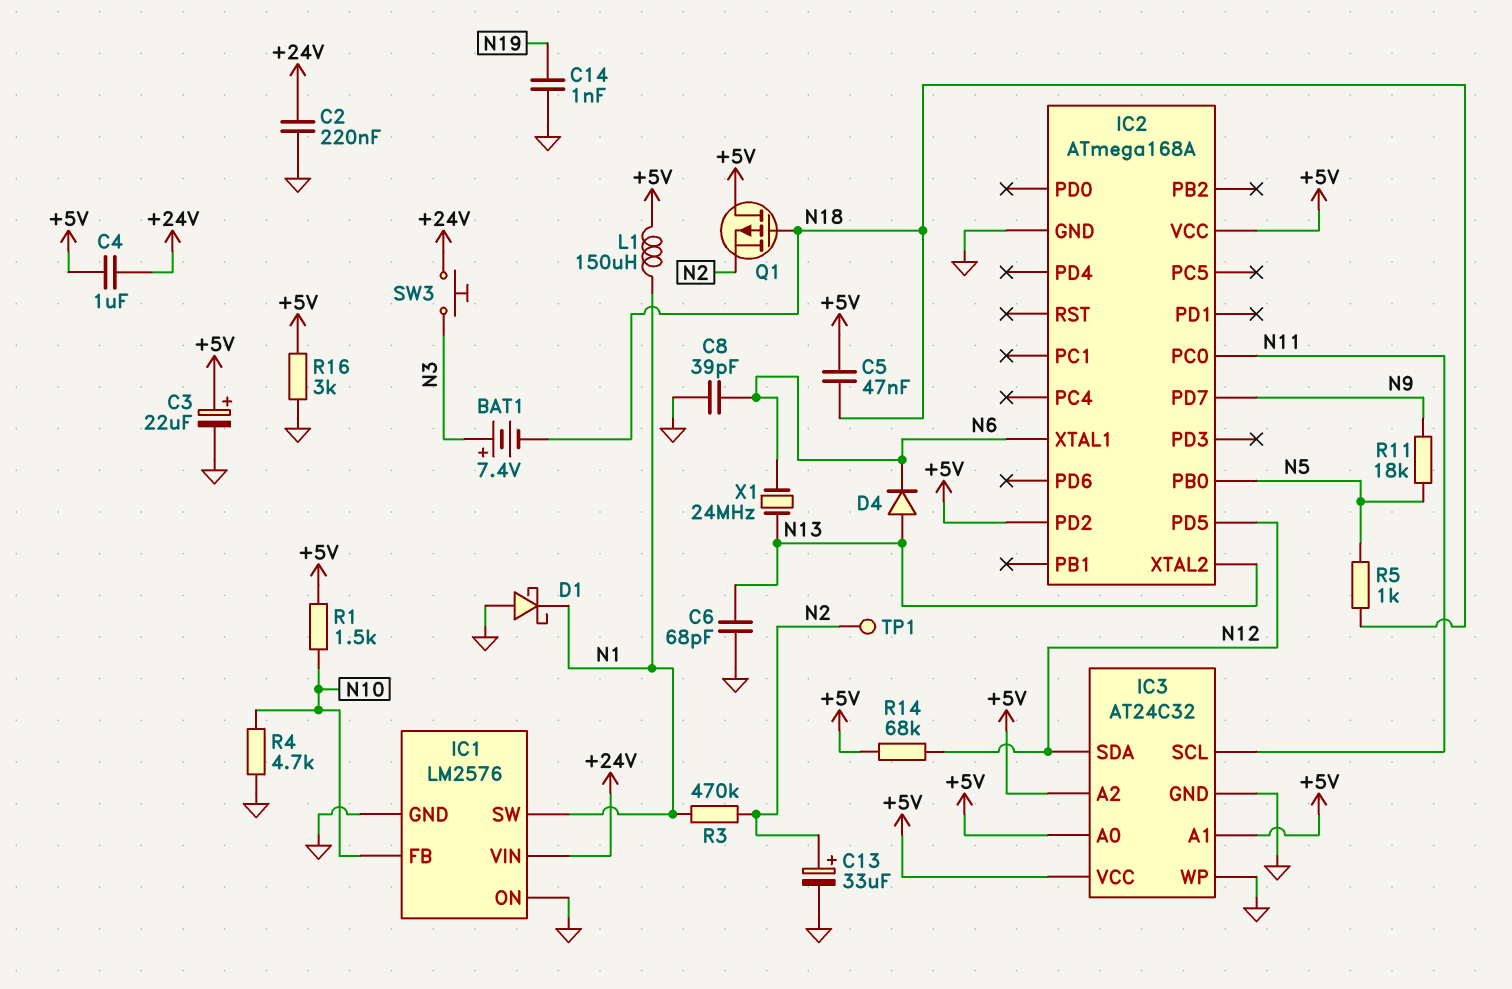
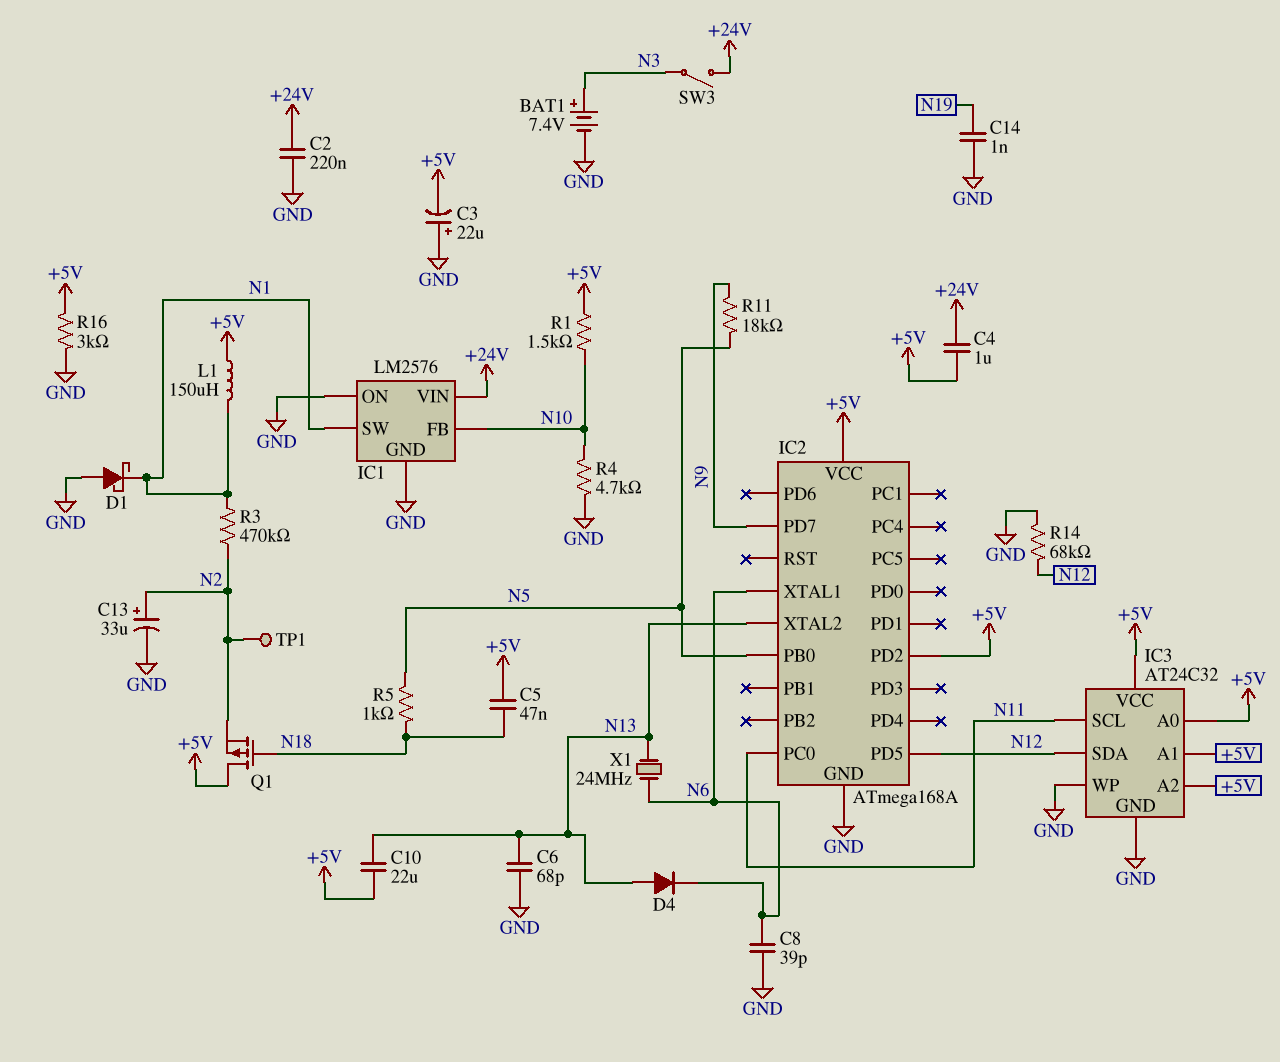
BAT1: 7.4V (plus N3, minus N18) -> 7.4V (plus N3, minus GND)
C3: 22uF (plus +5V, minus GND) -> 22uF (plus GND, minus +5V)
C10: none -> 22uF (+5V, N13)
R14: 68k (+5V, N12) -> 68k (GND, N12)
SW3: button (+24V, N3) -> switch (+24V, N3)

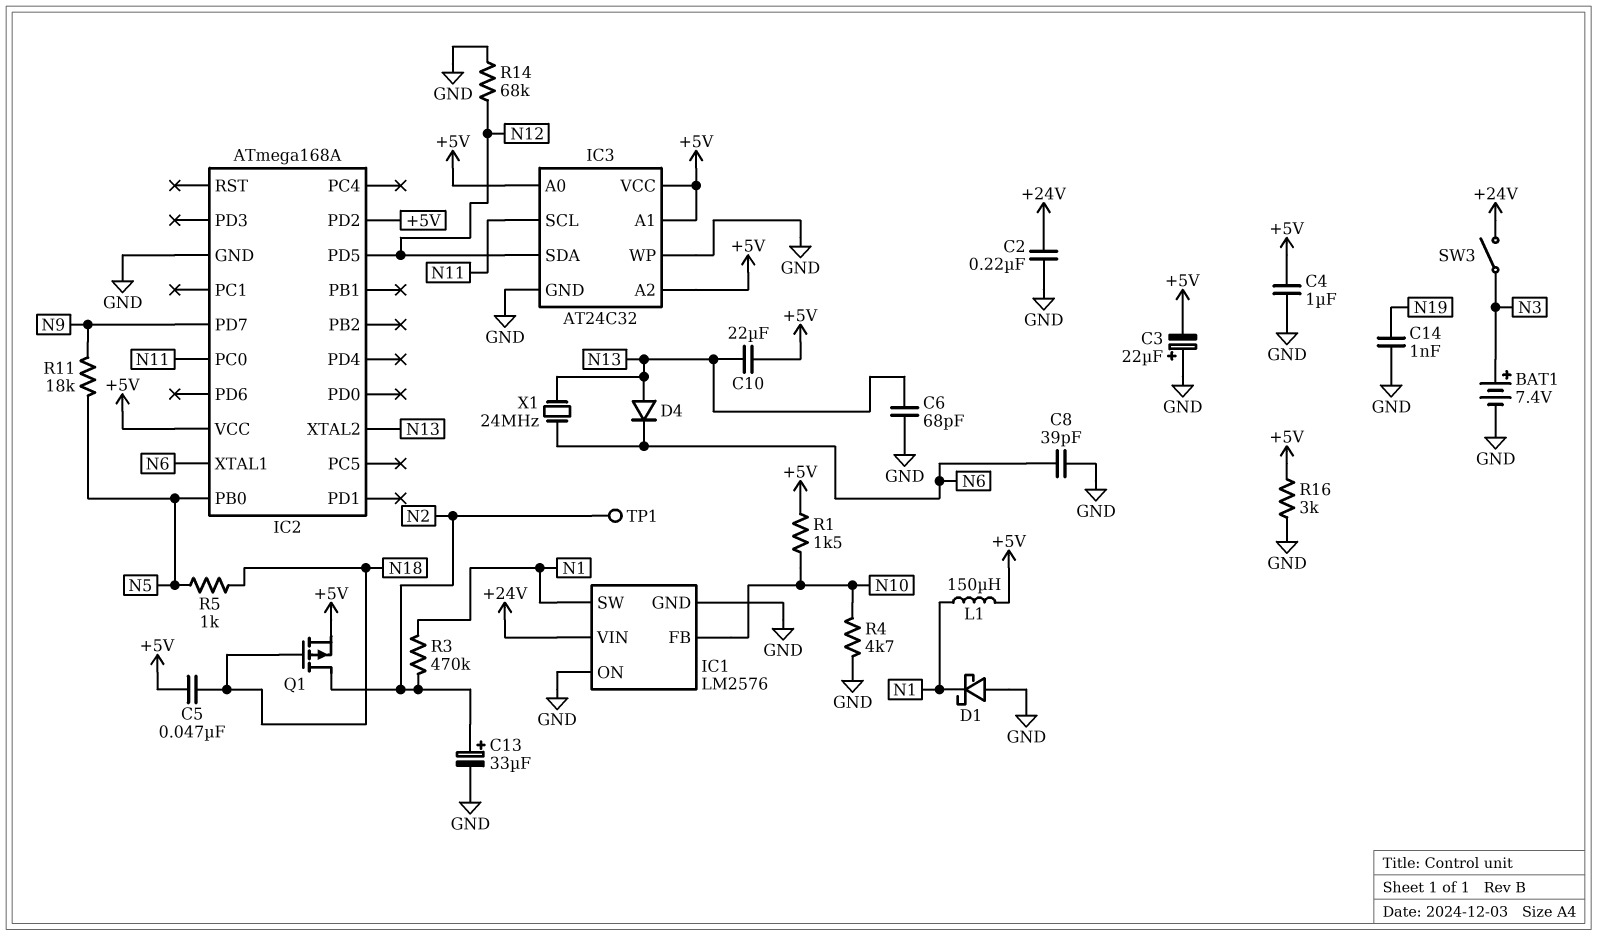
C4: 1uF (+5V, +24V) -> 1uF (+5V, GND)
Q1: PMOS (G N18, D +5V, S N2) -> PMOS (G N18, D N2, S +5V)

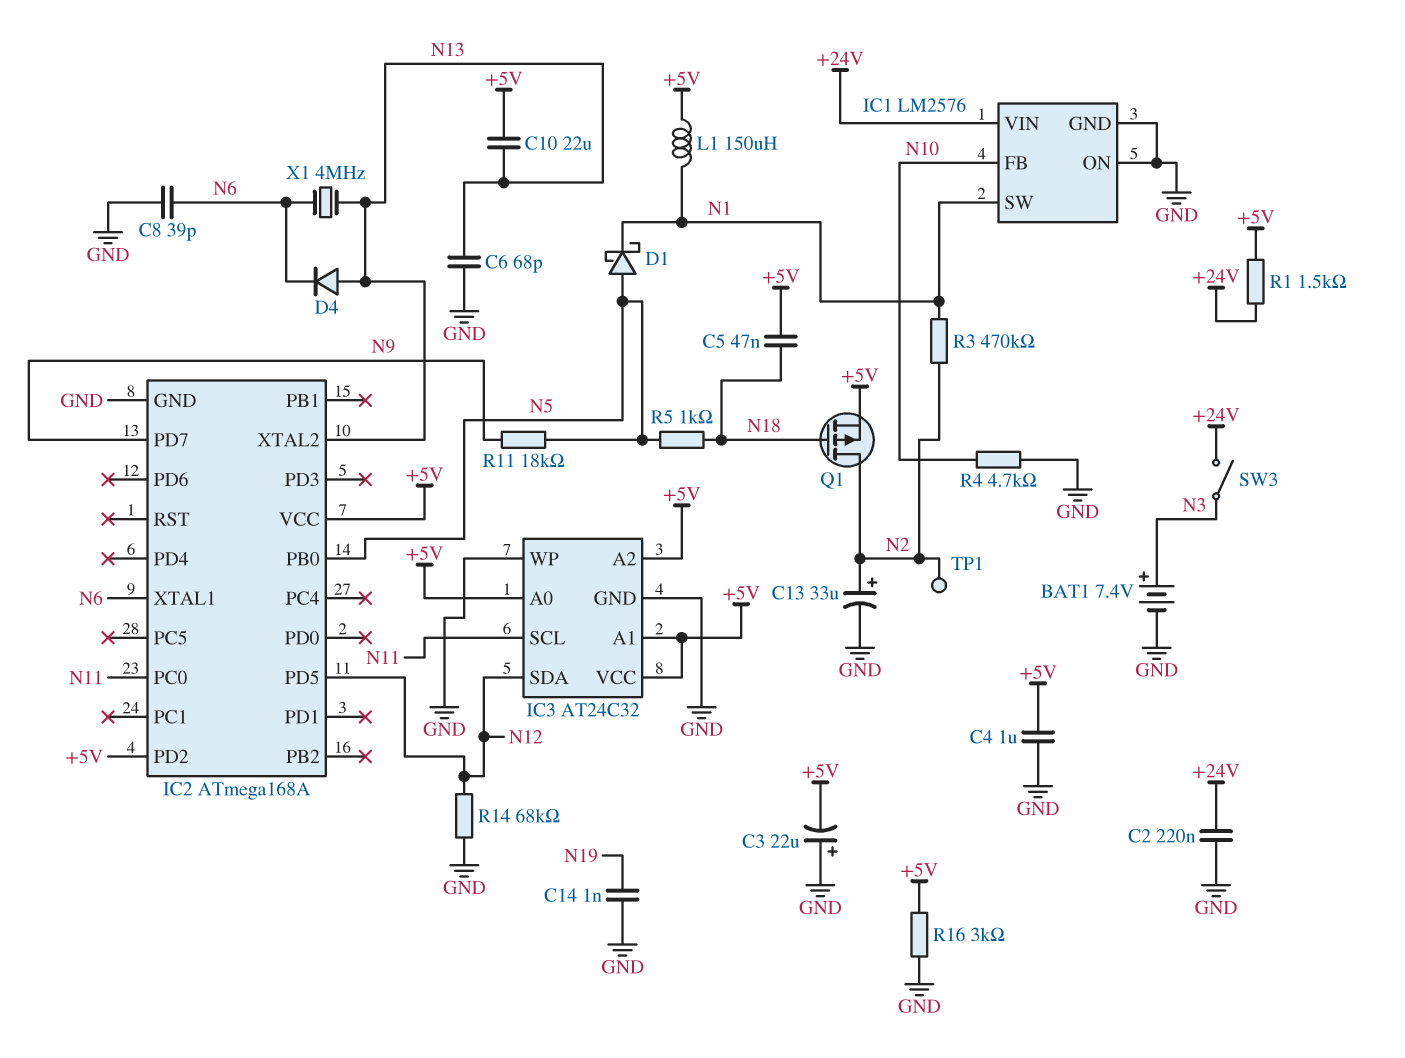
D1: schottky (A GND, K N1) -> schottky (A N5, K N1)
R1: 1.5k (+5V, N10) -> 1.5k (+5V, +24V)
X1: 24MHz (N6, N13) -> 4MHz (N6, N13)

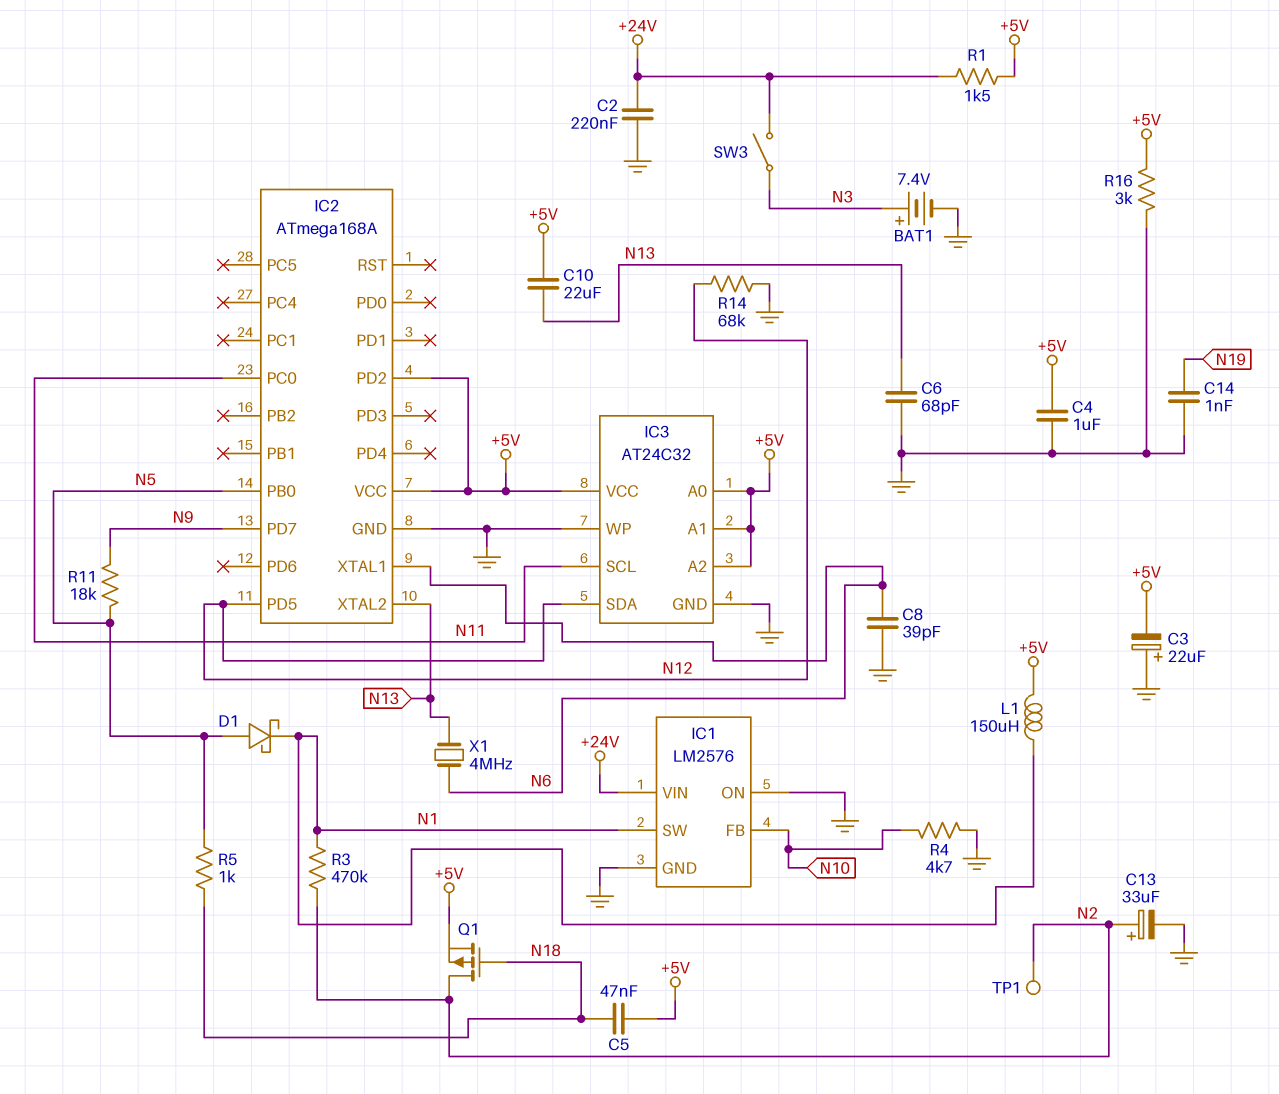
D4: diode (A N13, K N6) -> none

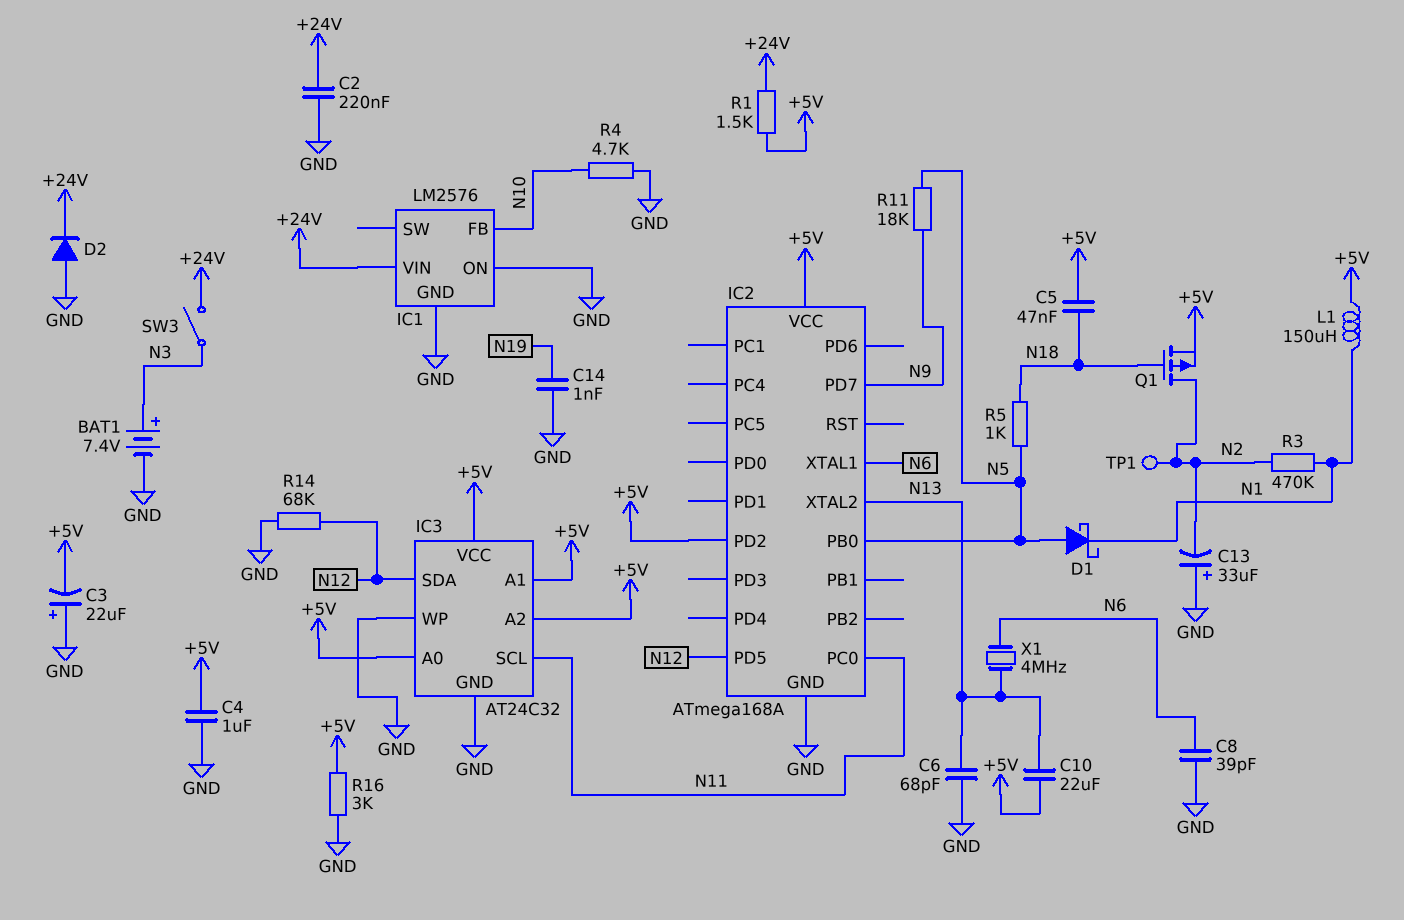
C13: 33uF (plus N2, minus GND) -> 33uF (plus GND, minus N2)
D2: none -> diode (A GND, K +24V)
IC1 pin SW: N1 -> none

